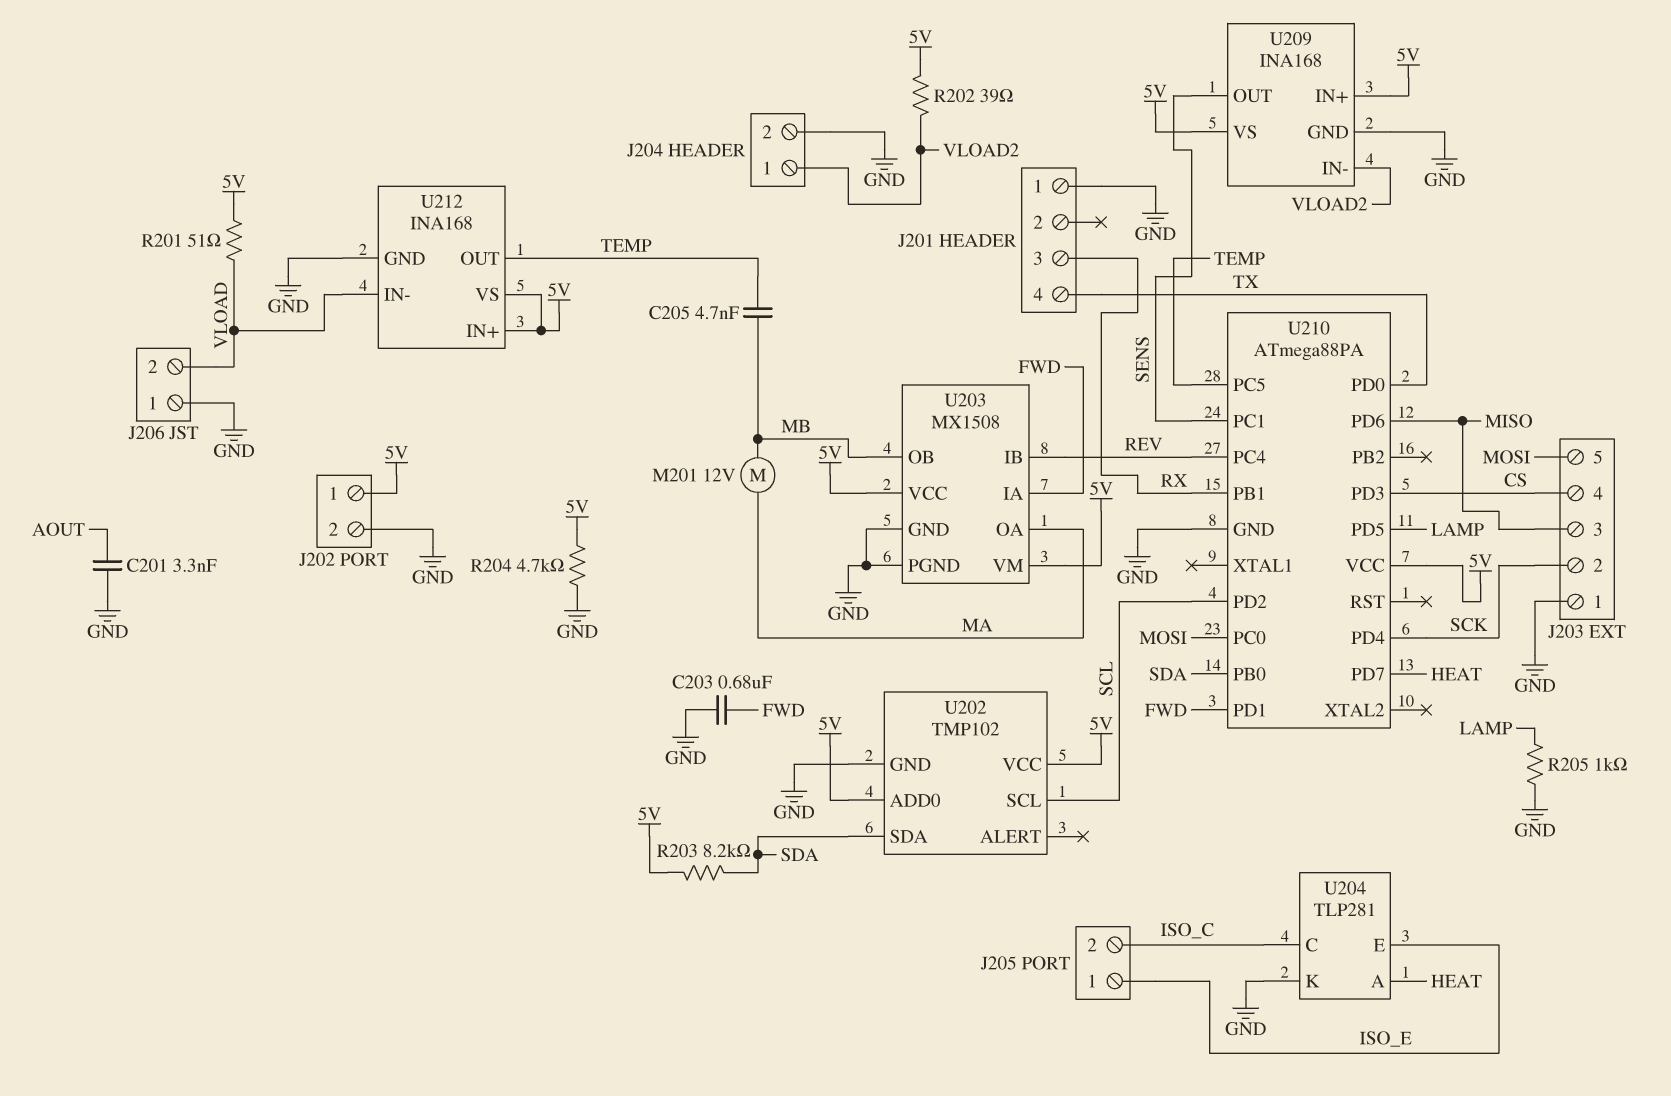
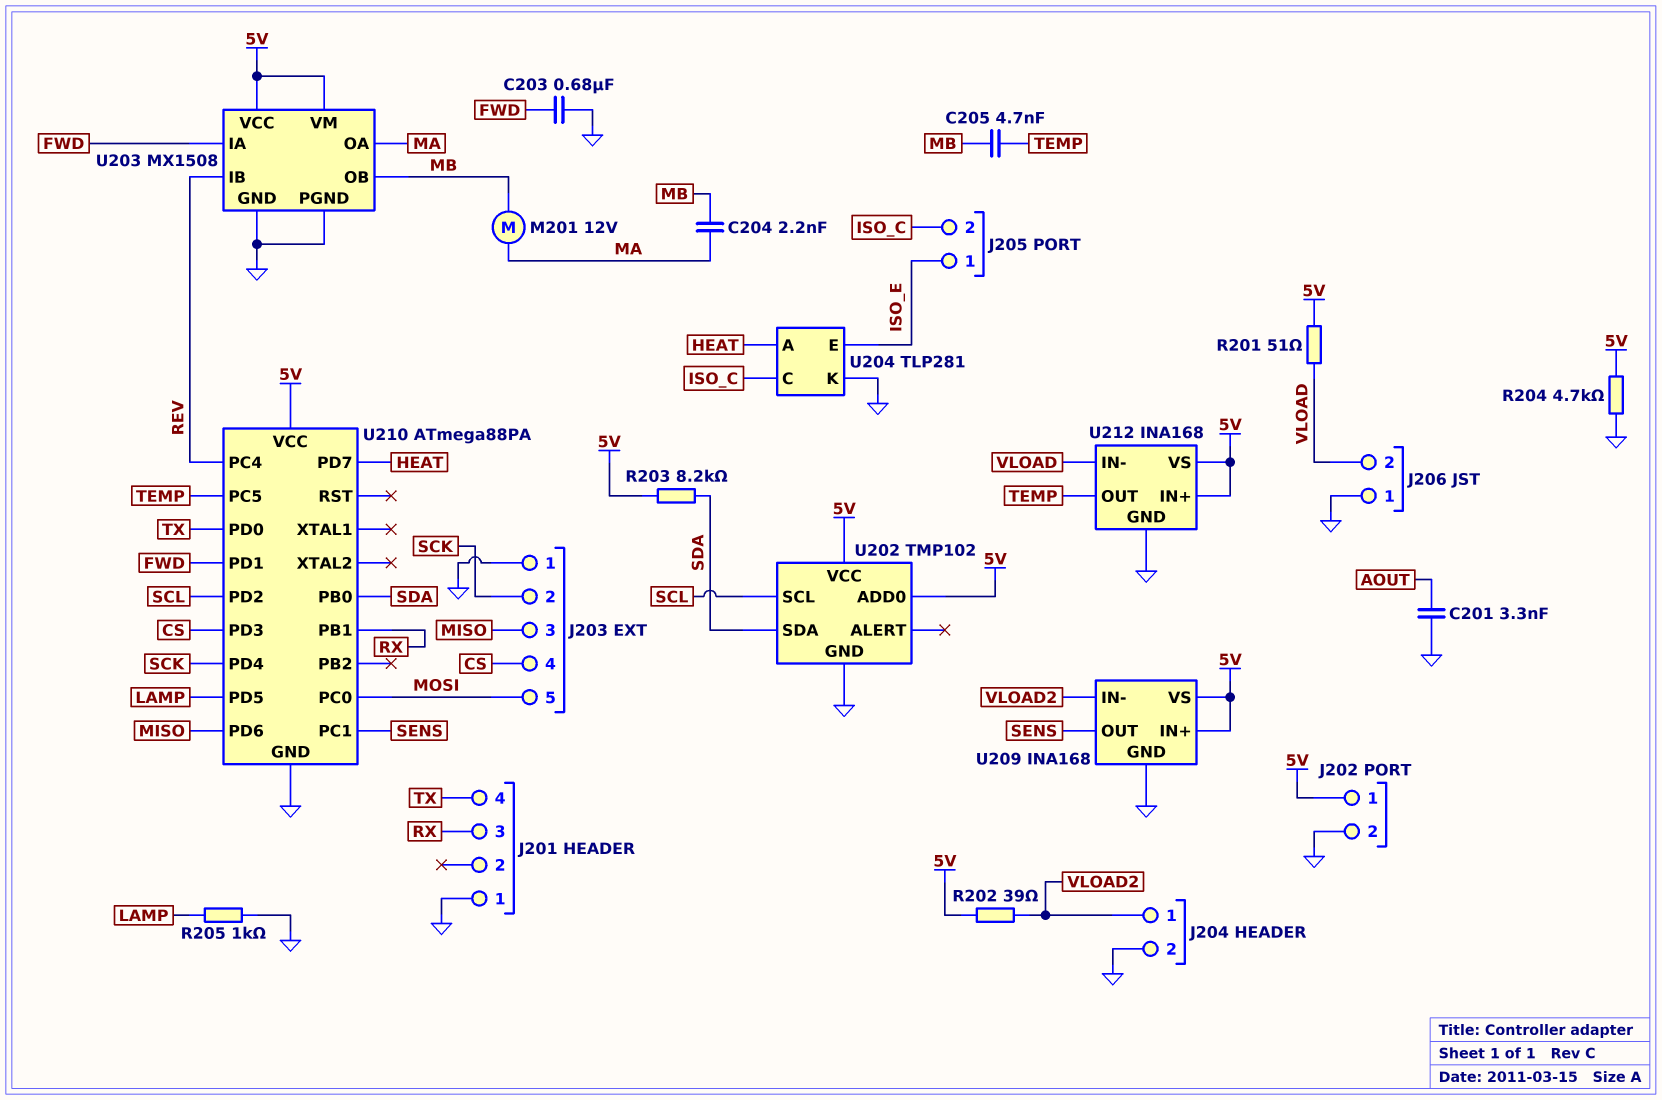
C204: none -> 2.2nF (MA, MB)

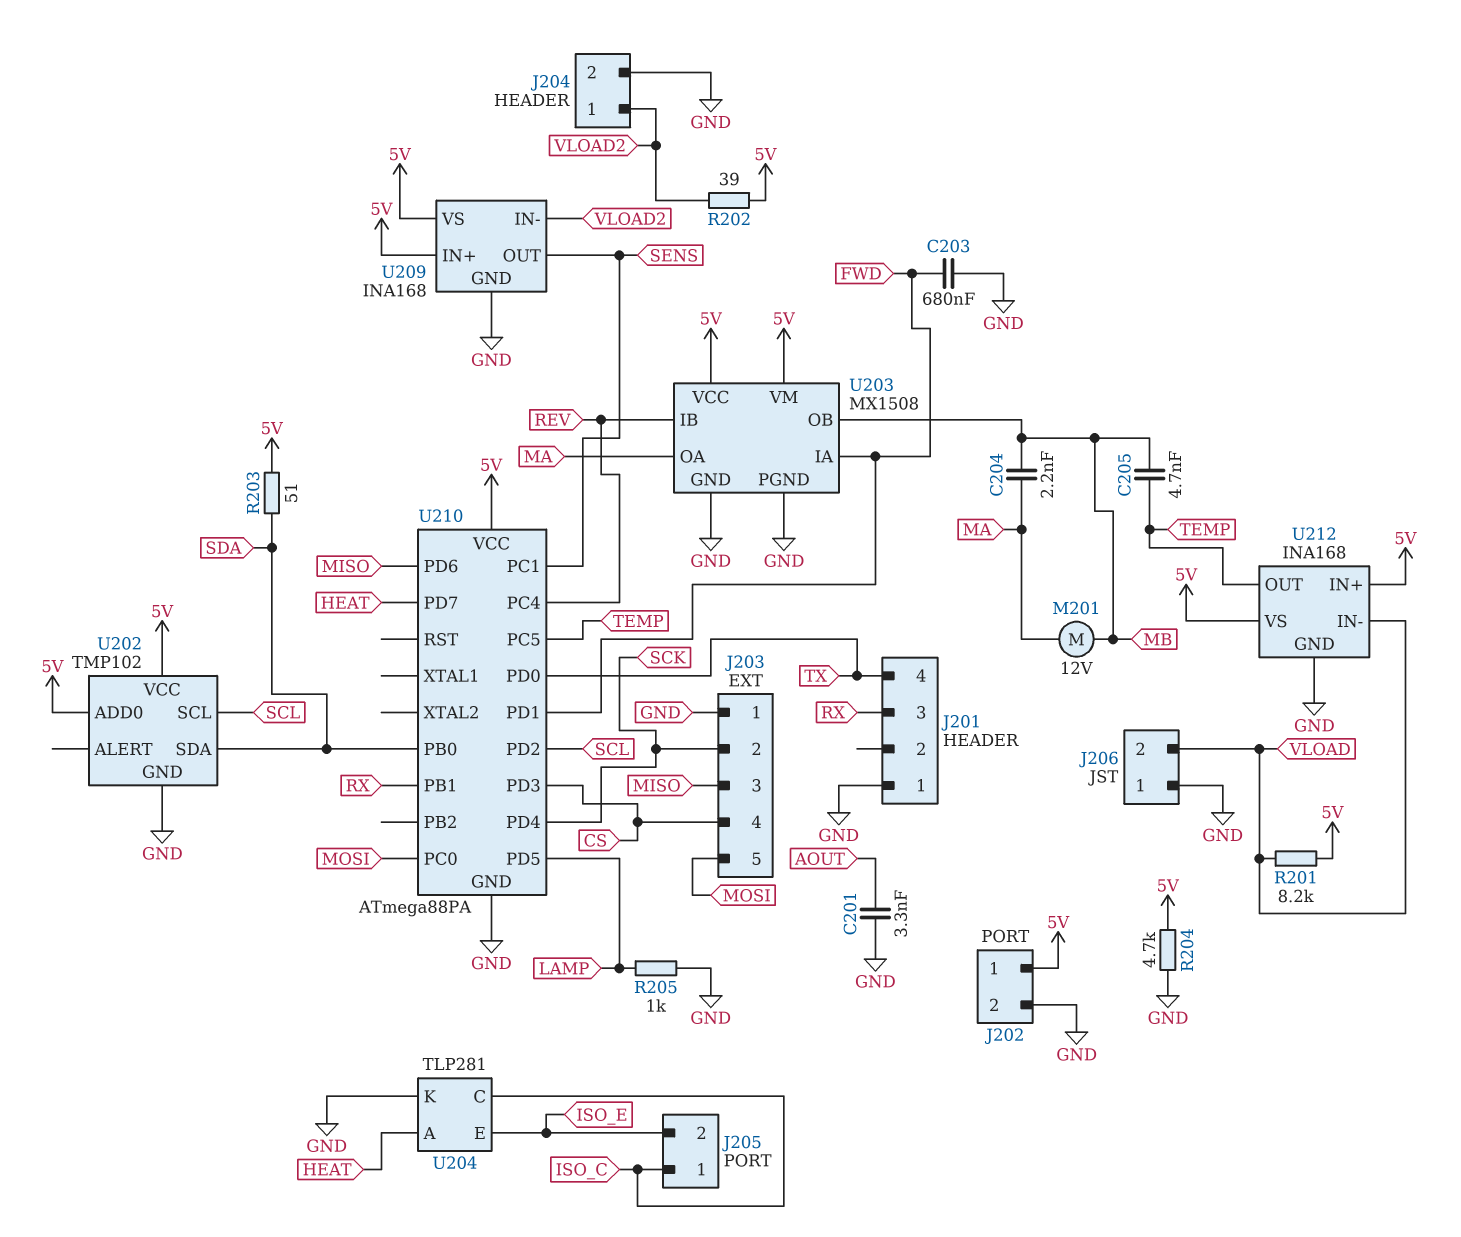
J205 pin 1: ISO_E -> ISO_C
J205 pin 2: ISO_C -> ISO_E
R201: 51 (5V, VLOAD) -> 8.2k (5V, VLOAD)
R203: 8.2k (5V, SDA) -> 51 (5V, SDA)

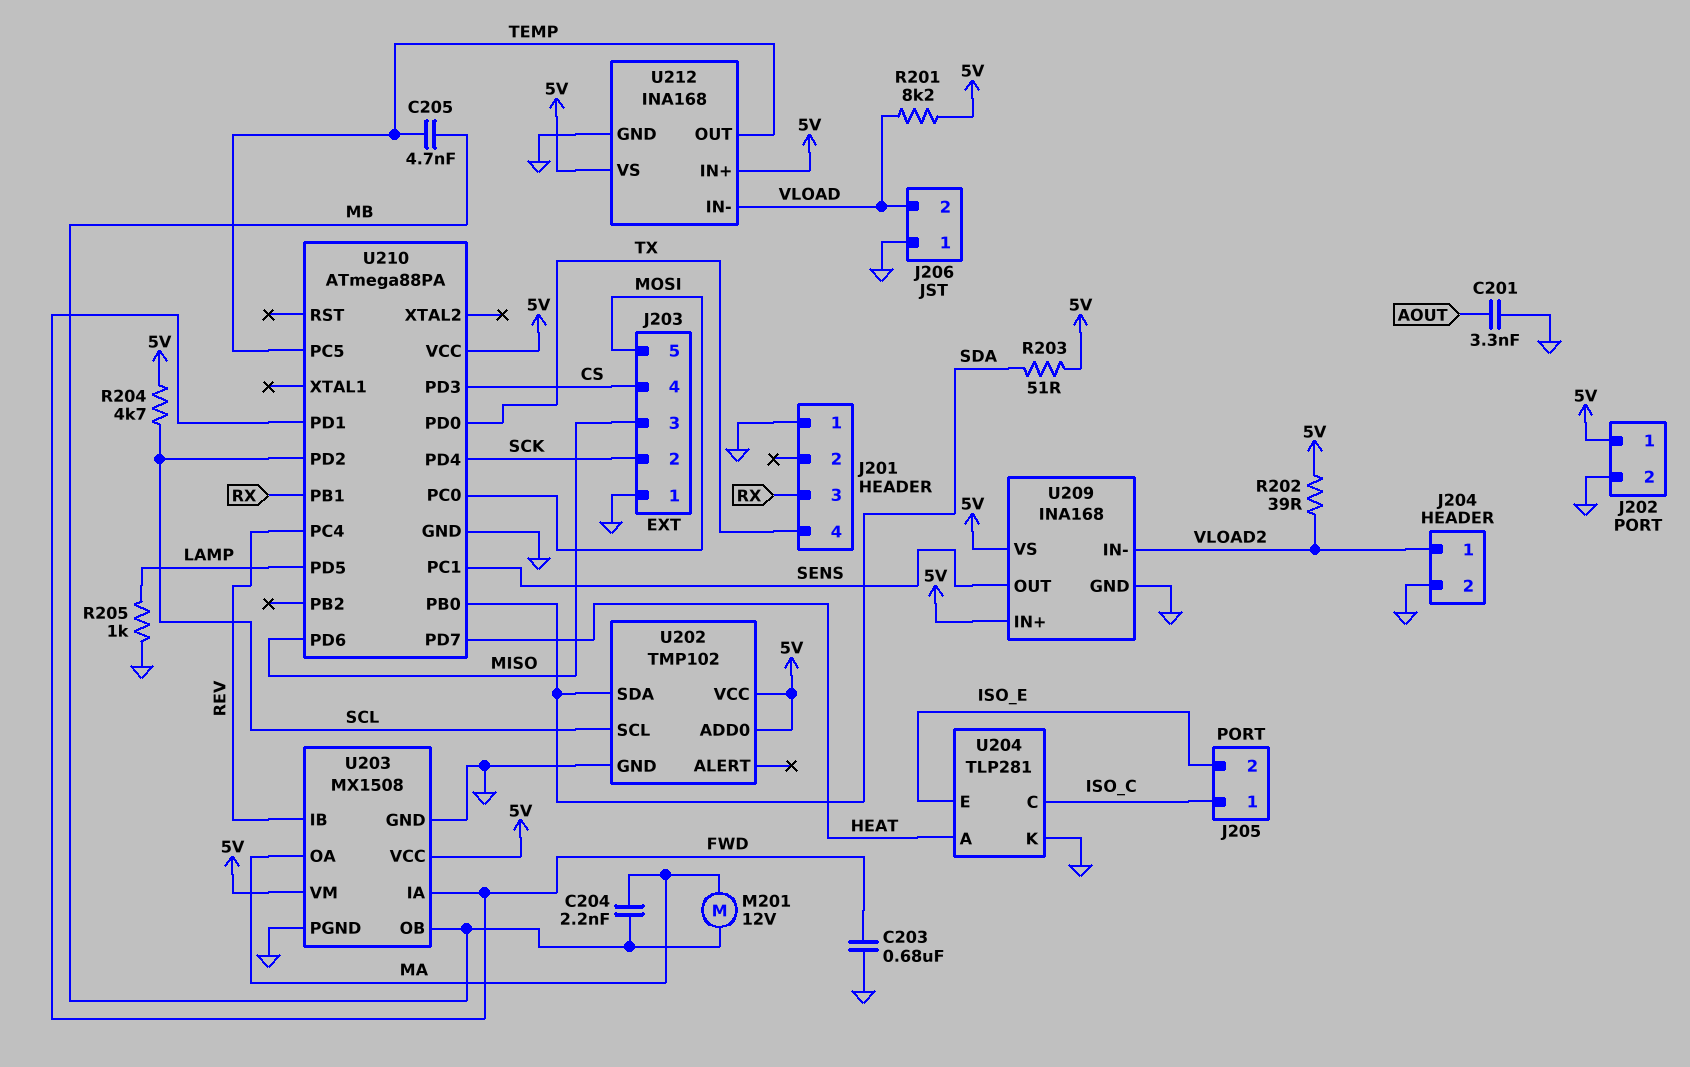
R204: 4.7k (5V, GND) -> 4.7k (5V, SCL)

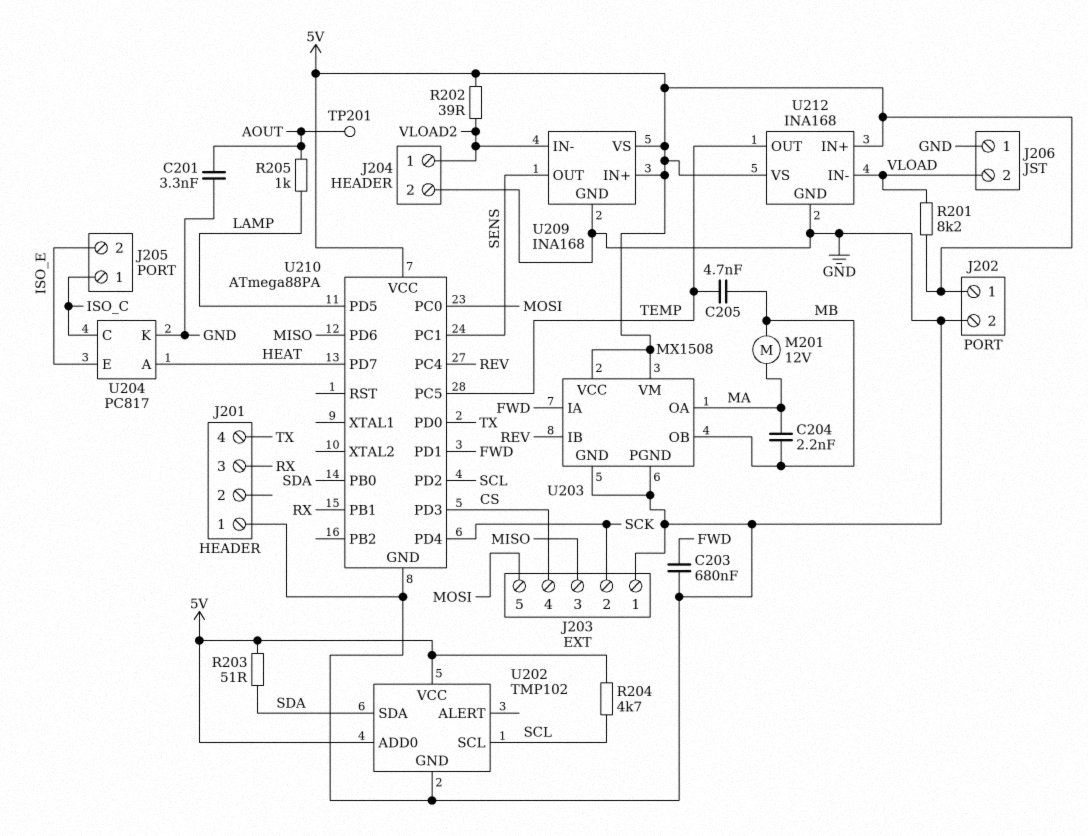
R205: 1k (GND, LAMP) -> 1k (AOUT, LAMP)
TP201: none -> test point (AOUT)
U204: TLP281 -> PC817

